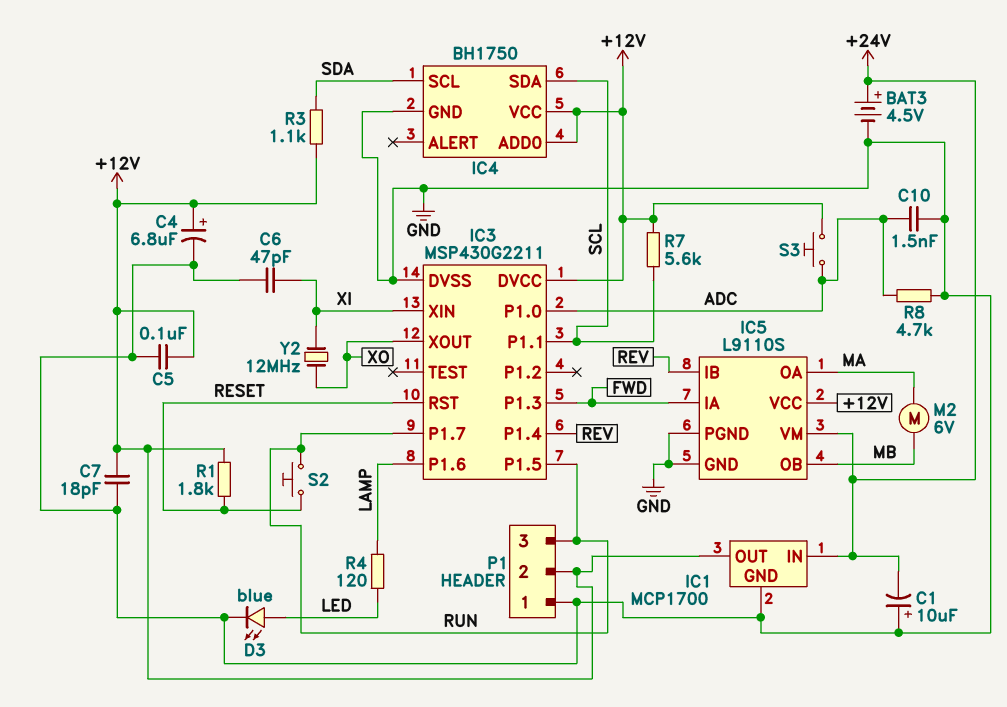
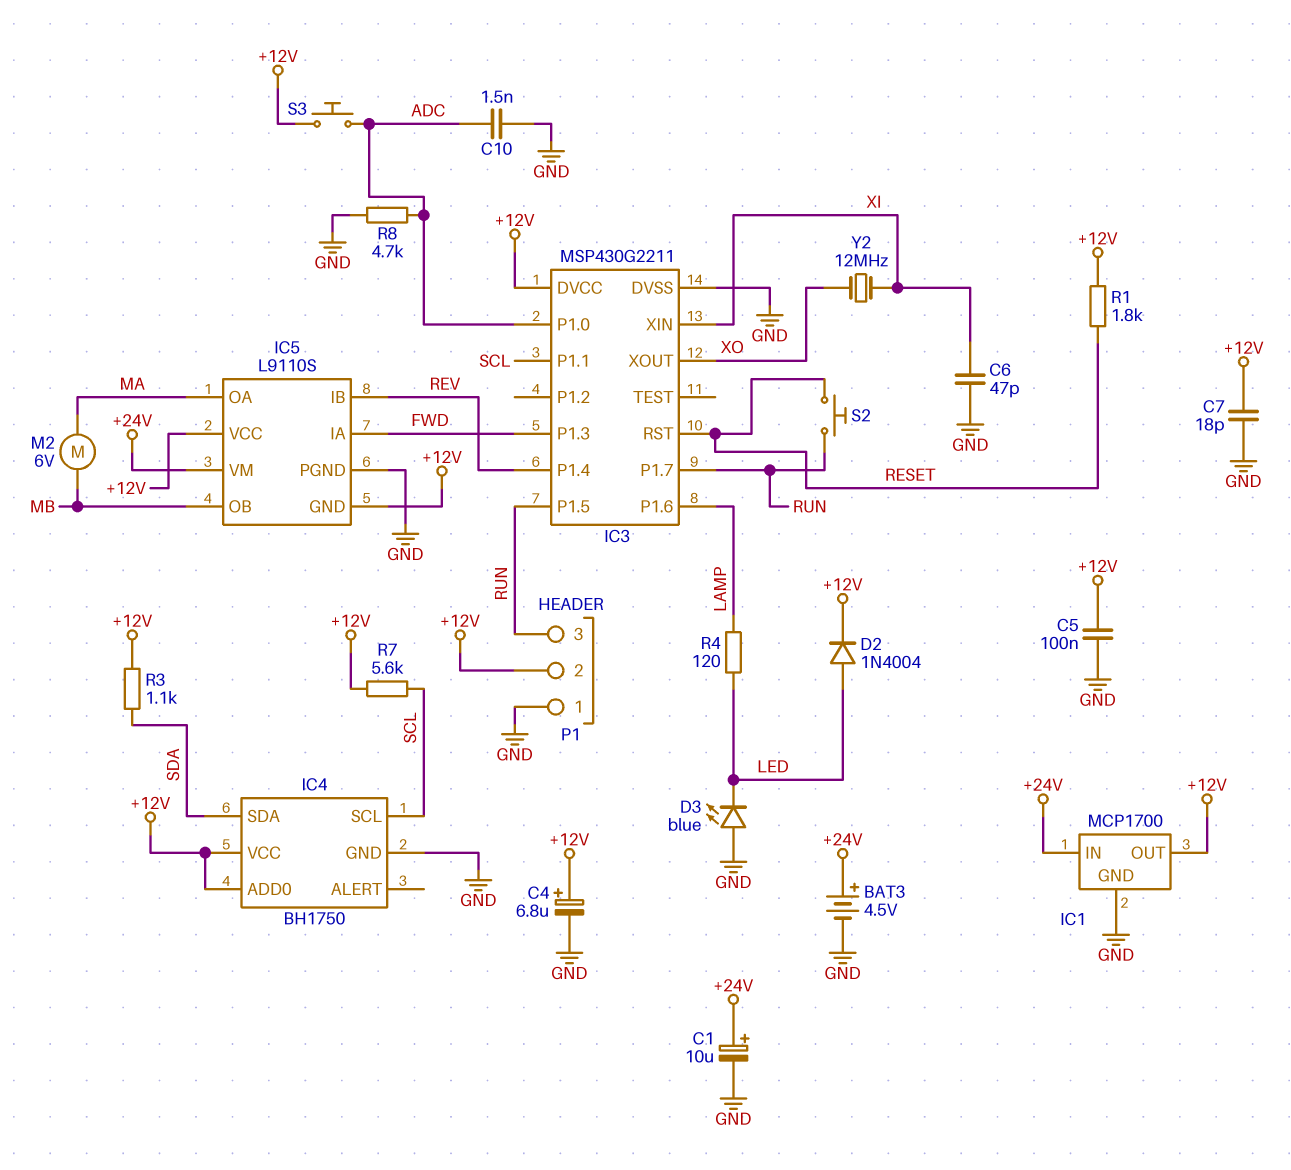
C1: 10uF (plus GND, minus +24V) -> 10uF (plus +24V, minus GND)
D2: none -> diode 1N4004 (A LED, K +12V)
D3: LED blue (A LED, K GND) -> LED blue (A GND, K LED)
IC4 pin SCL: SDA -> SCL
IC4 pin SDA: SCL -> SDA
IC5 pin GND: GND -> +12V

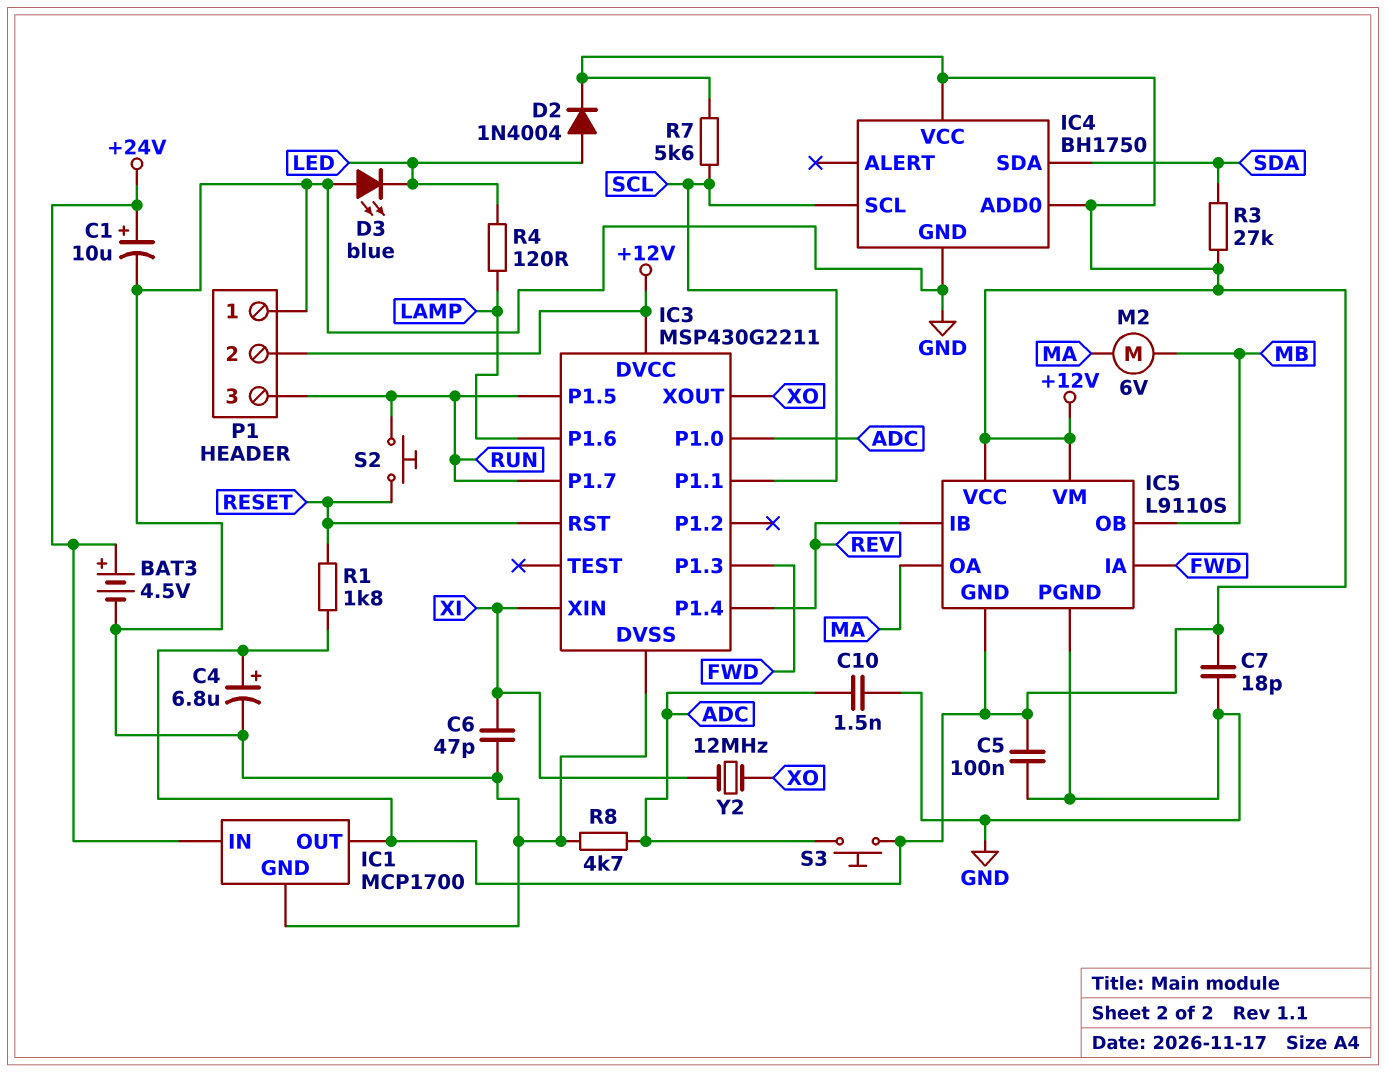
IC5 pin VM: +24V -> +12V
R3: 1.1k (+12V, SDA) -> 27k (+12V, SDA)

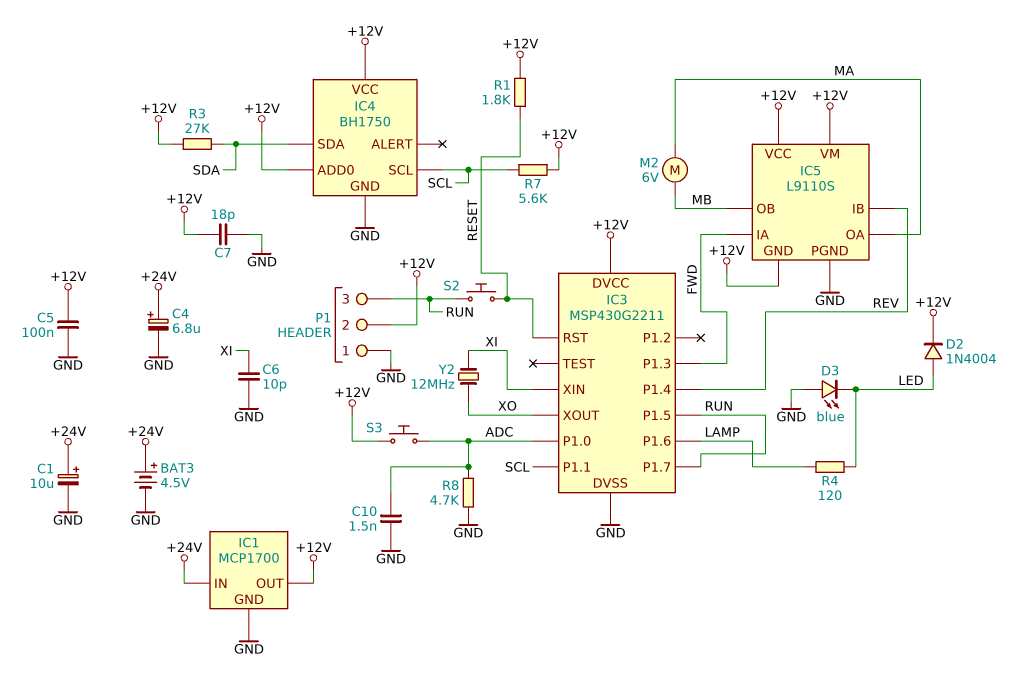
C4: 6.8uF (plus +12V, minus GND) -> 6.8uF (plus +24V, minus GND)
C6: 47pF (GND, XI) -> 10pF (GND, XI)

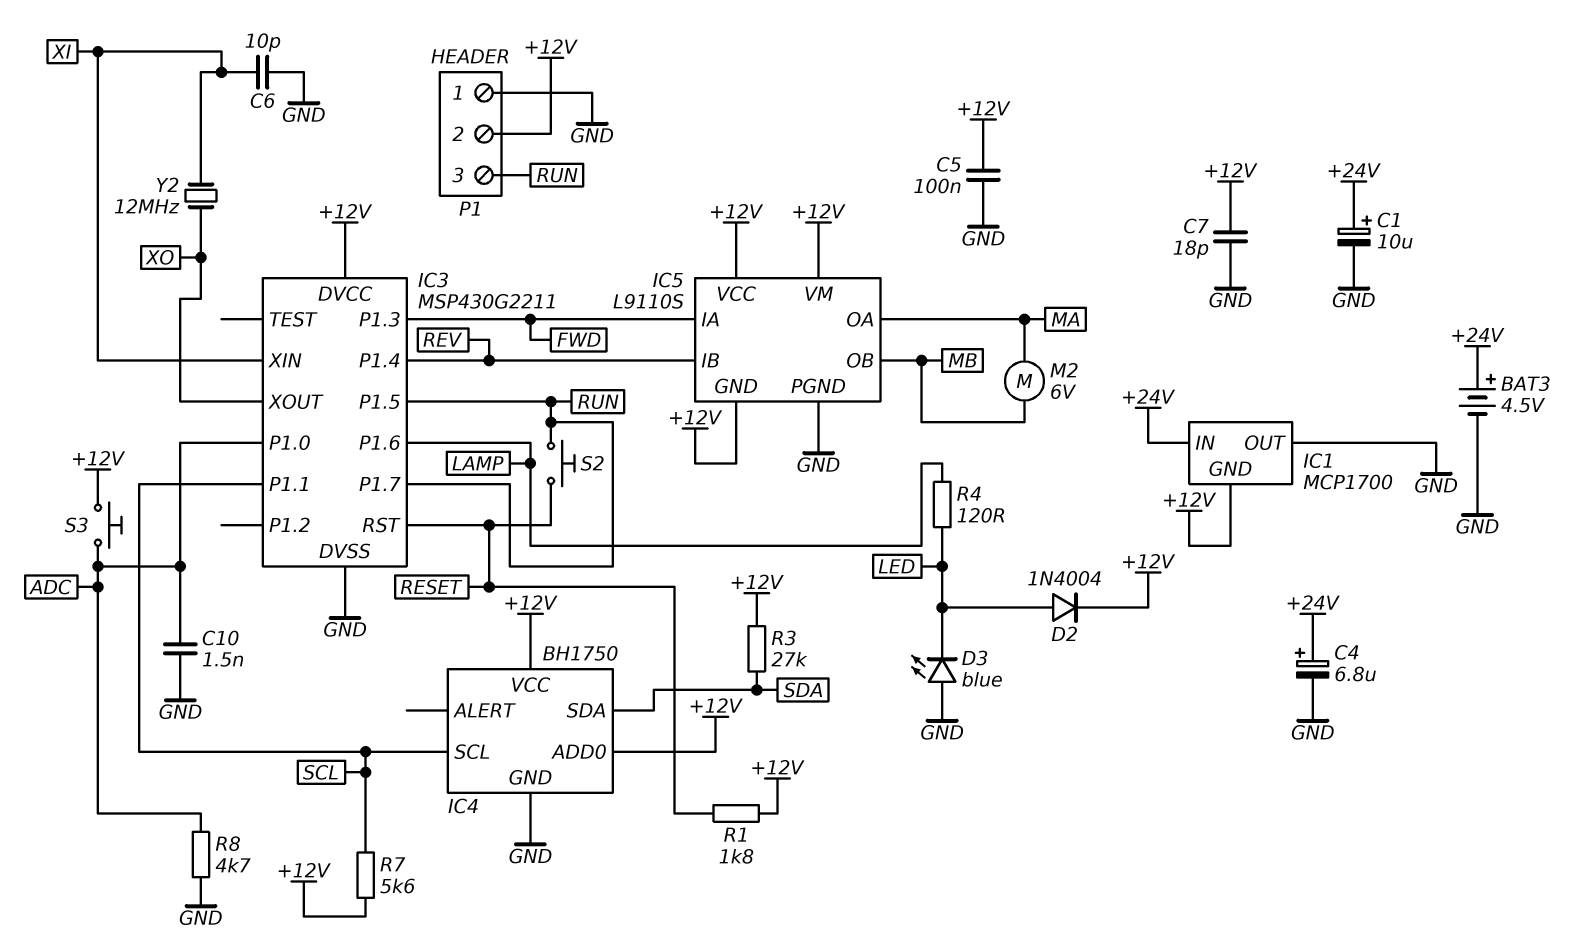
IC1 pin GND: GND -> +12V
IC1 pin OUT: +12V -> GND

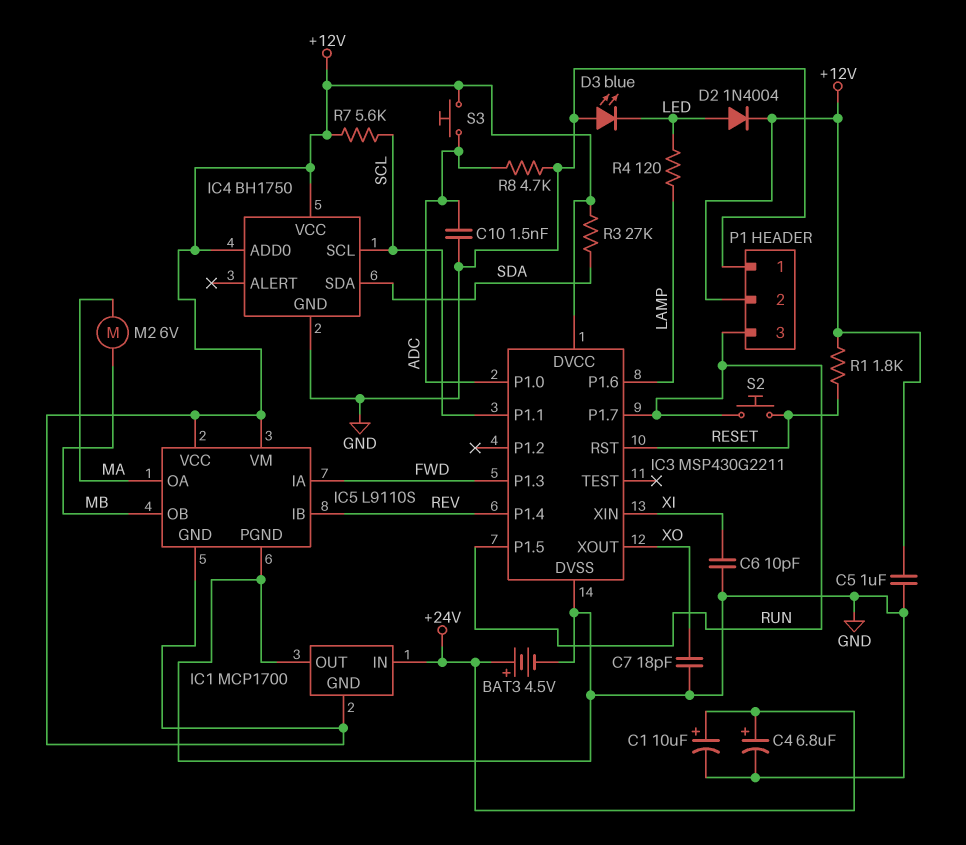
C5: 100nF (+12V, GND) -> 1uF (+12V, GND)
C7: 18pF (+12V, GND) -> 18pF (GND, XO)
Y2: 12MHz (XI, XO) -> none

